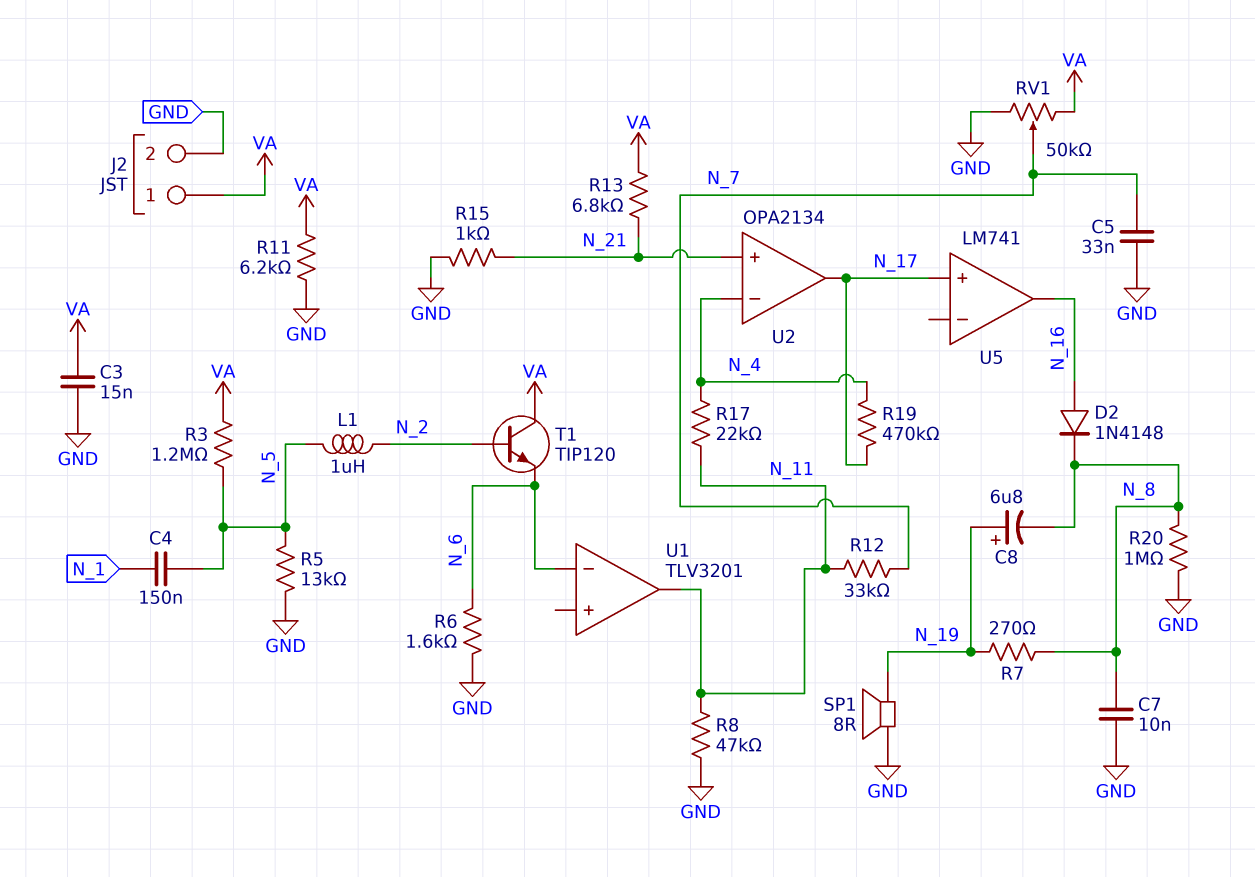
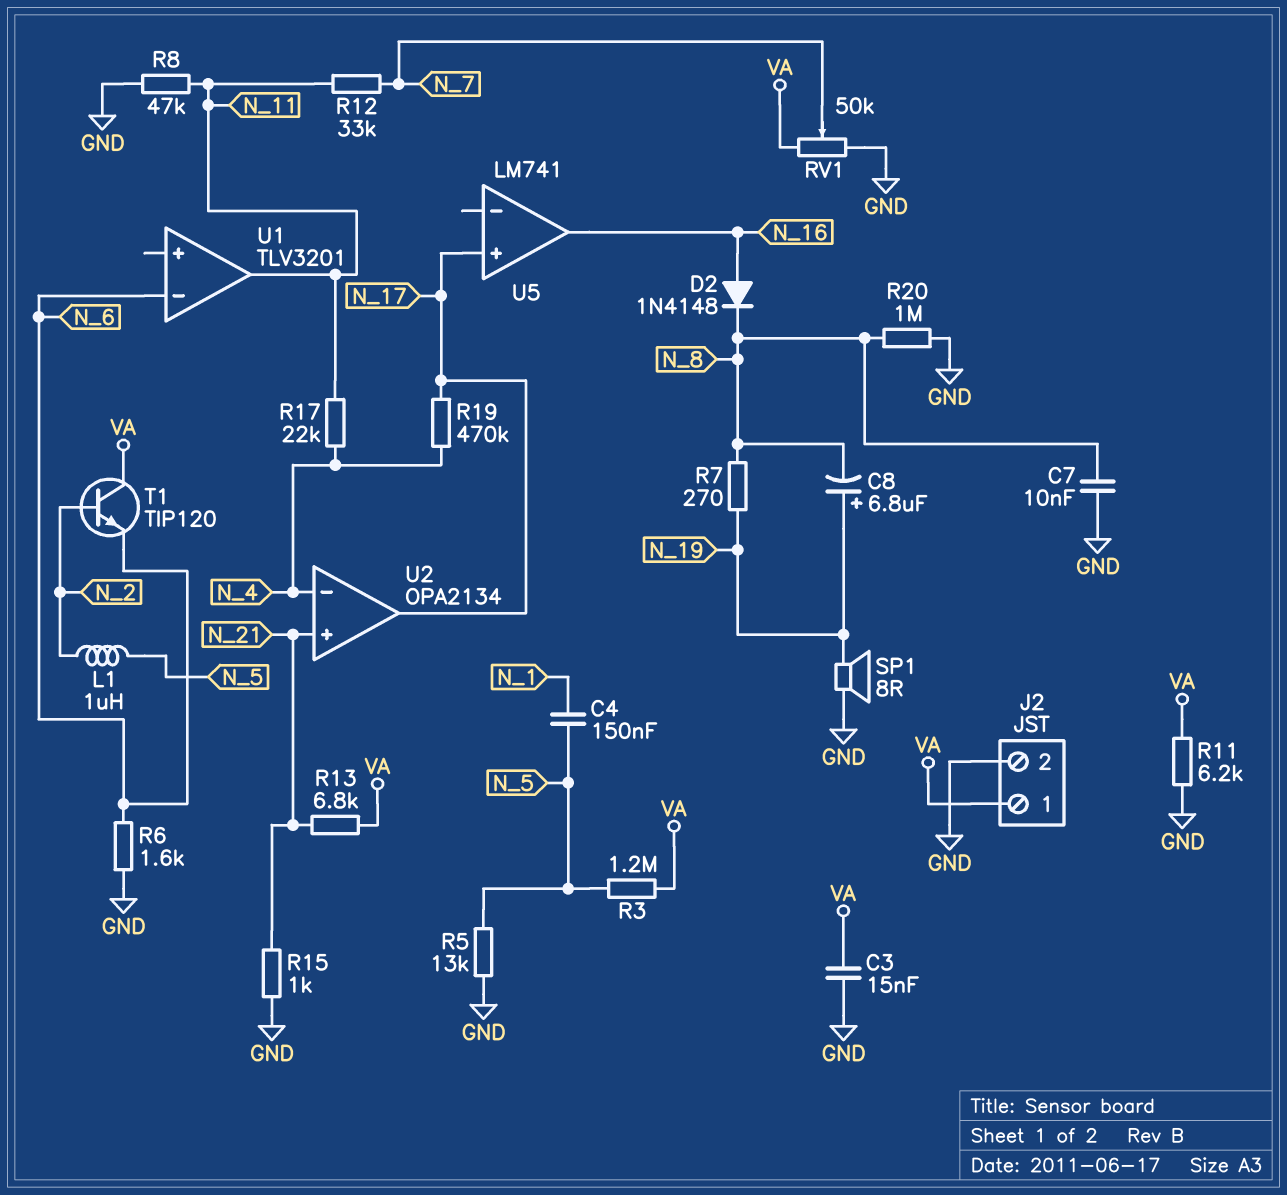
C5: 33nF (GND, N_7) -> none

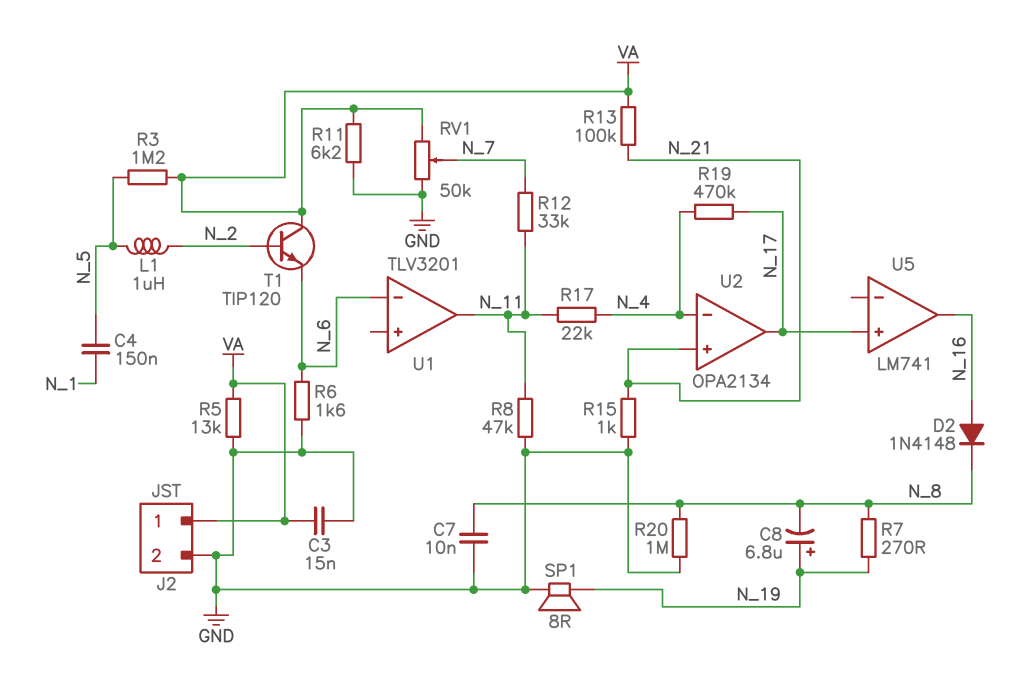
R5: 13k (GND, N_5) -> 13k (GND, VA)
R13: 6.8k (N_21, VA) -> 100k (N_21, VA)

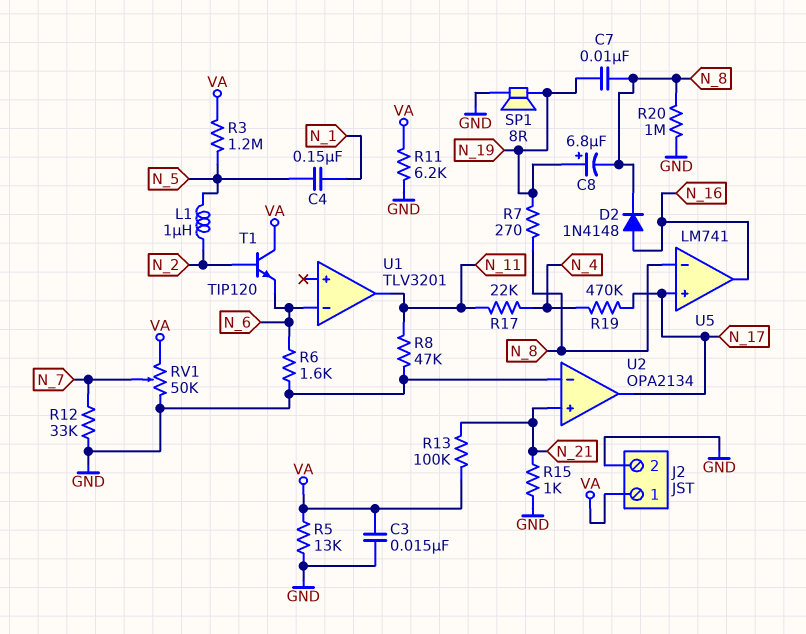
C7: 10nF (GND, N_8) -> 10nF (N_8, N_19)
R12: 33k (N_7, N_11) -> 33k (GND, N_7)
U2 pin in-: N_4 -> GND
U5 pin in-: none -> N_8

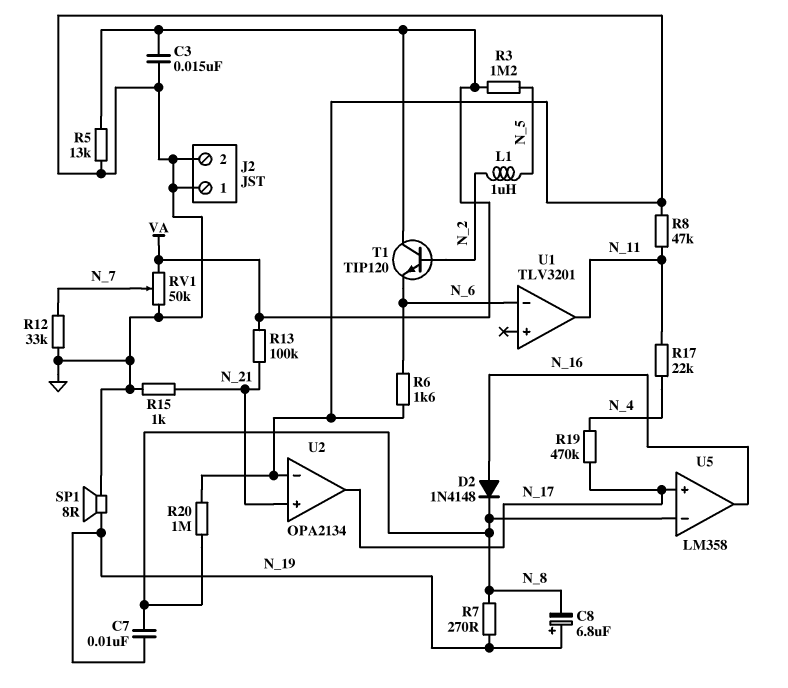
C4: 150nF (N_1, N_5) -> none
J2 pin 1: VA -> GND
R11: 6.2k (GND, VA) -> none
U5: LM741 -> LM358

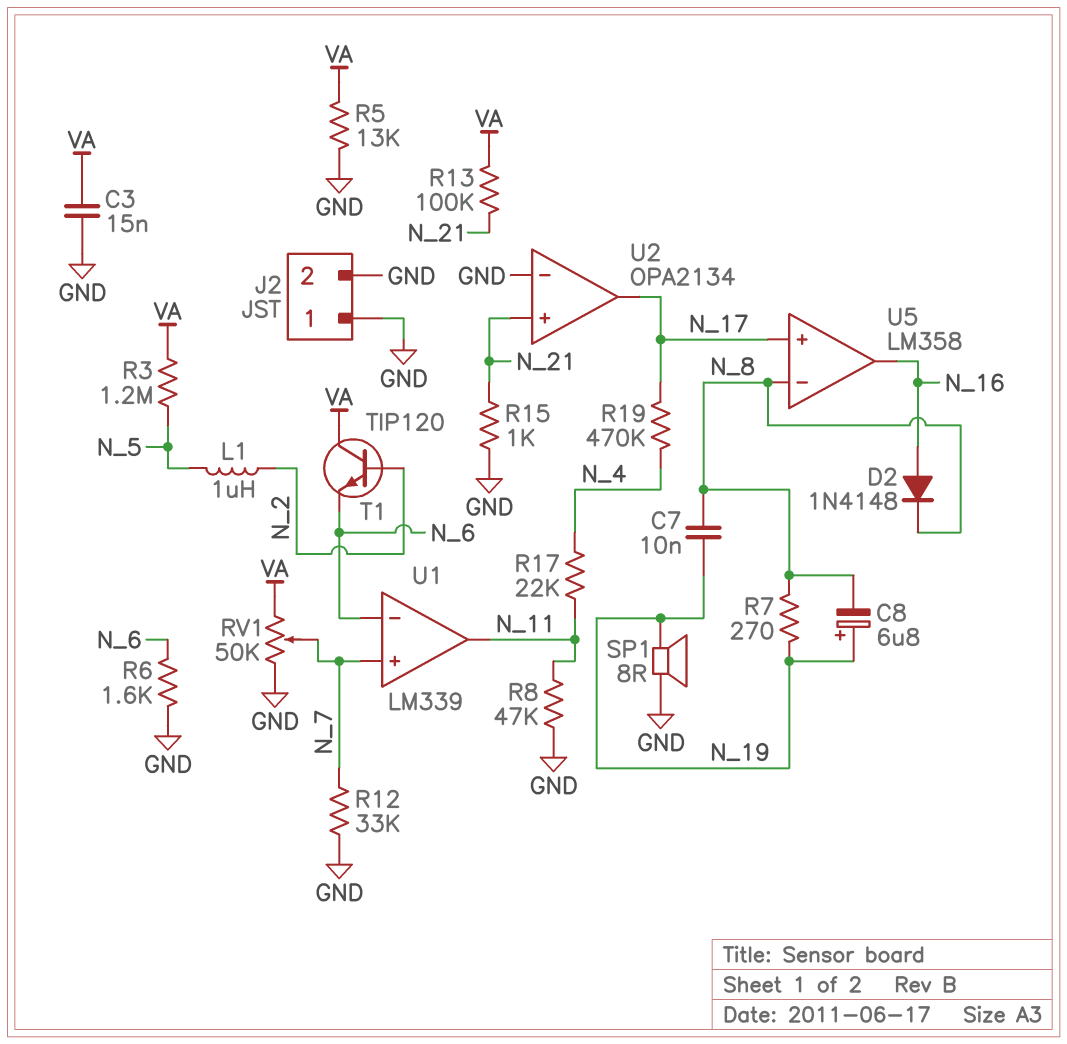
R20: 1M (GND, N_8) -> none
U1: TLV3201 -> LM339
U1 pin in+: none -> N_7

